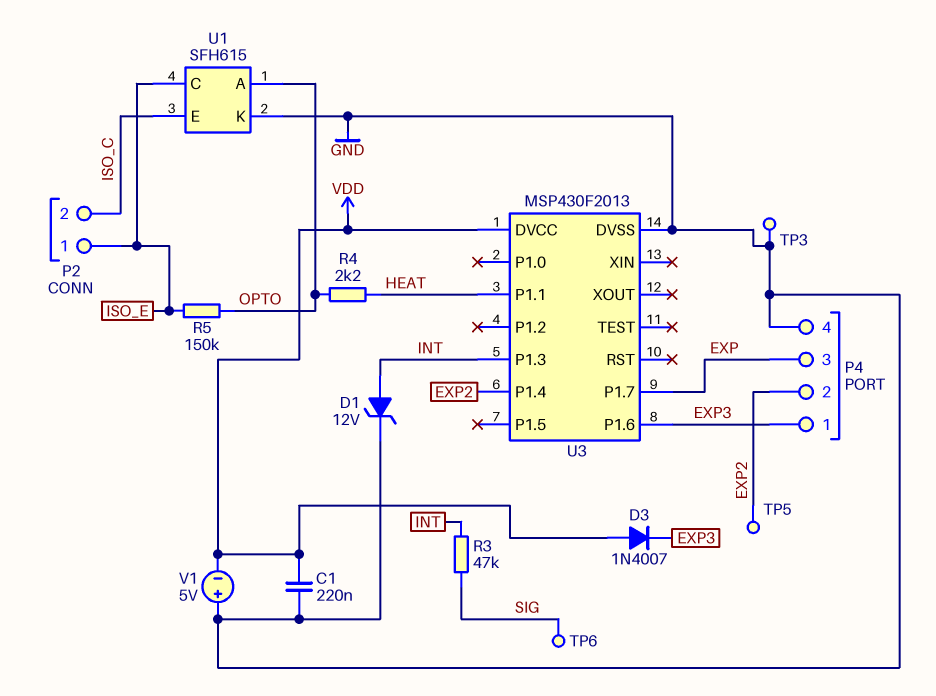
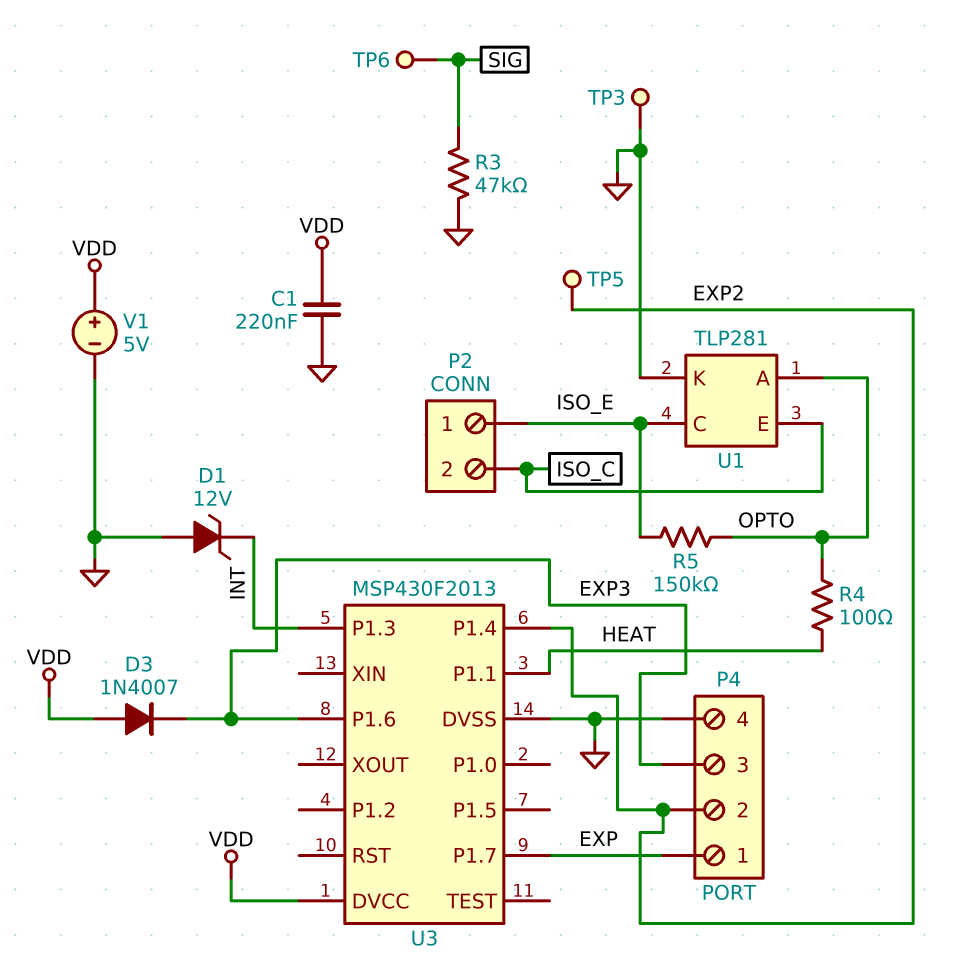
D1: zener 12V (A INT, K GND) -> zener 12V (A GND, K INT)
P4 pin 1: EXP3 -> EXP
P4 pin 3: EXP -> EXP3
R3: 47k (INT, SIG) -> 47k (GND, SIG)
R4: 2.2k (HEAT, OPTO) -> 100 (HEAT, OPTO)
U1: SFH615 -> TLP281
V1: 5V (plus GND, minus VDD) -> 5V (plus VDD, minus GND)

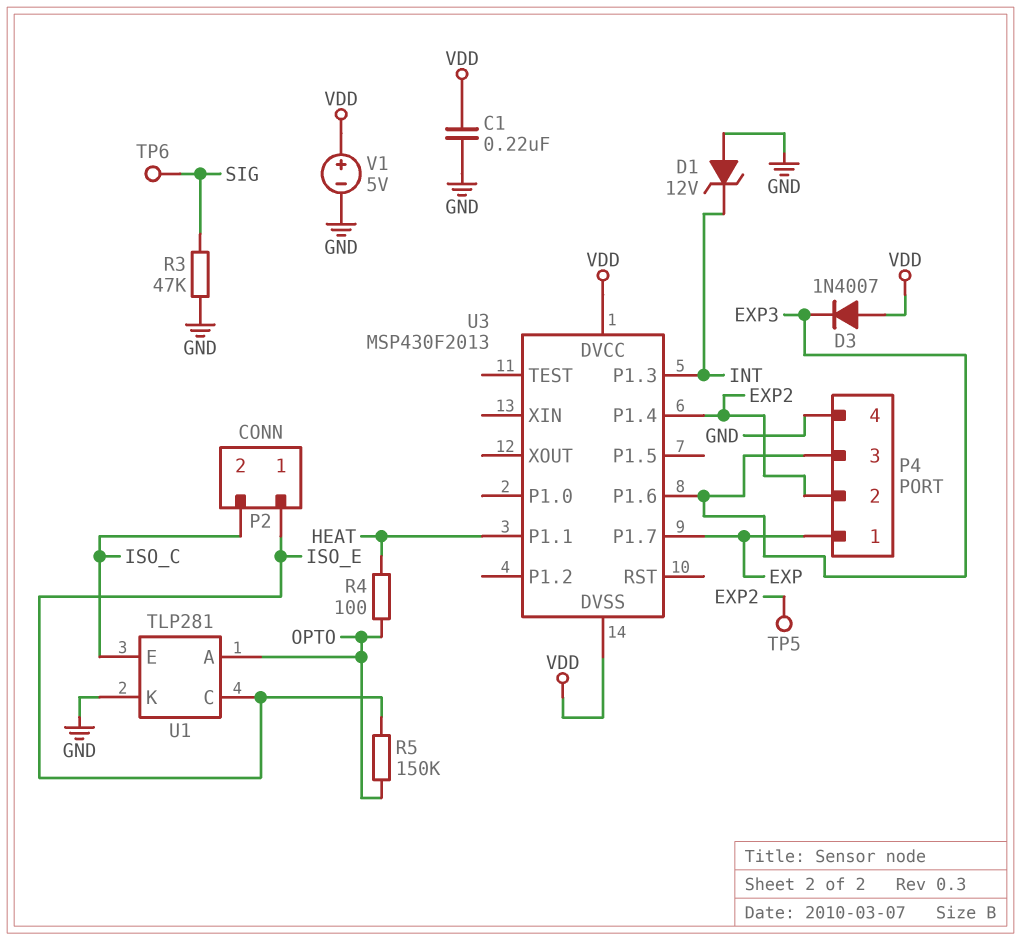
TP3: test point (GND) -> none
U3 pin DVSS: GND -> VDD

